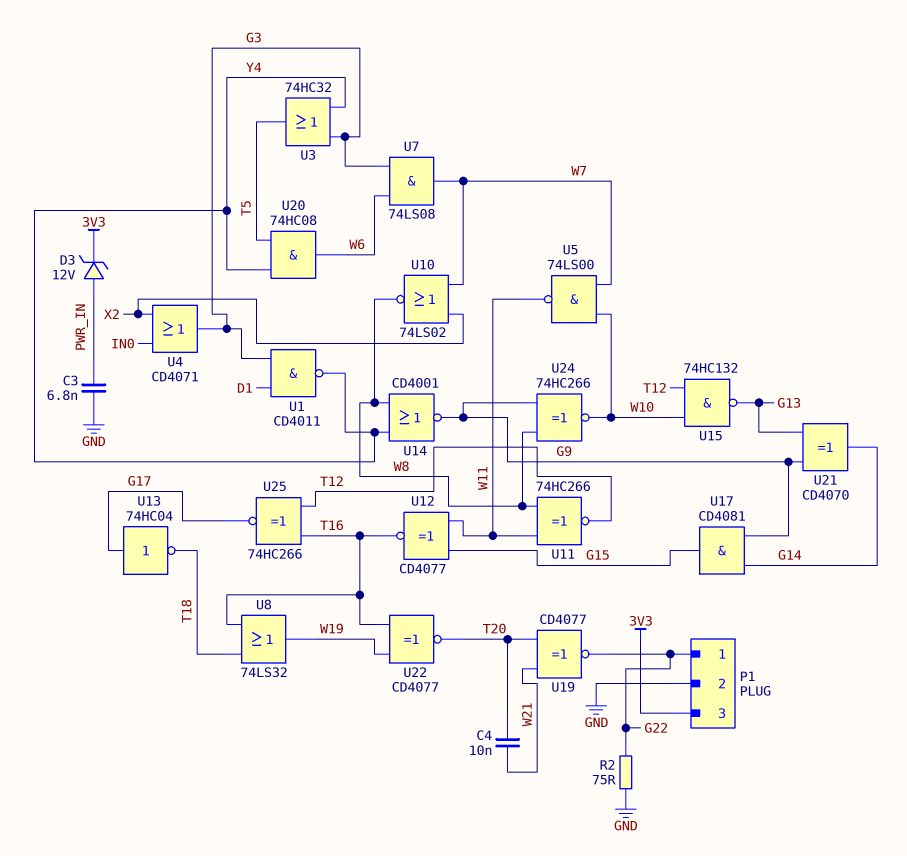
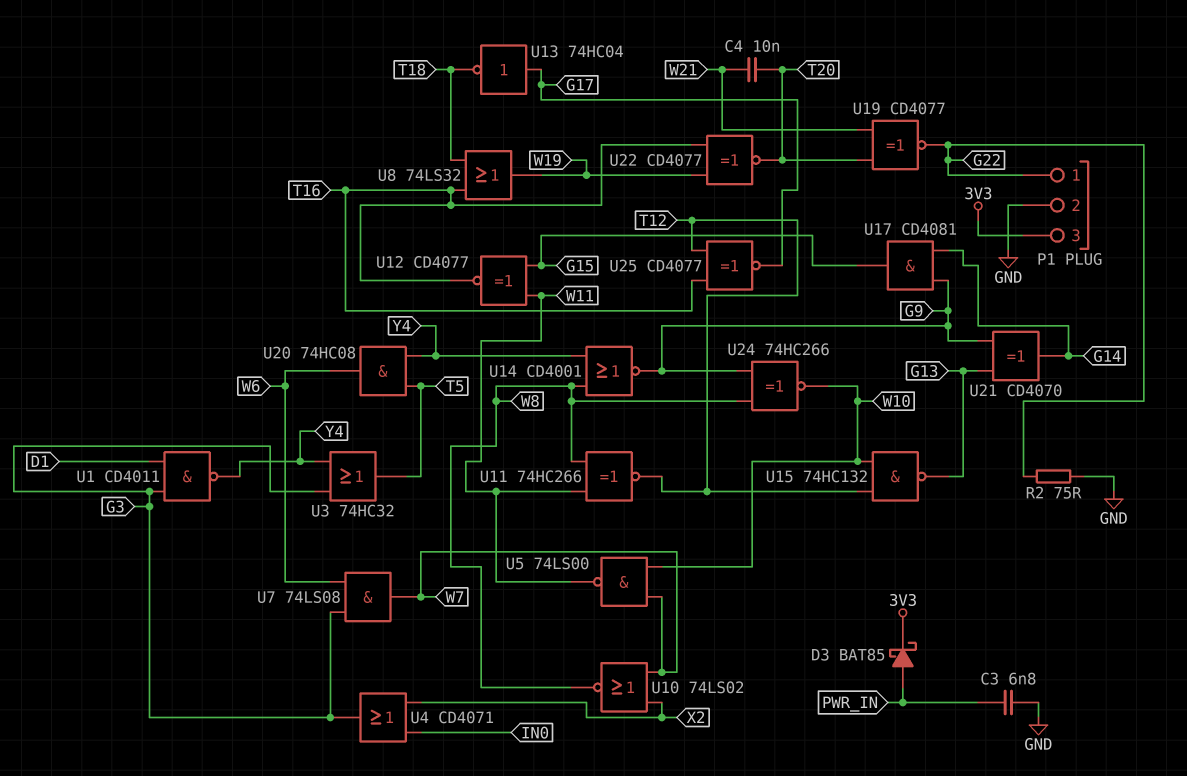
D3: zener 12V (A PWR_IN, K 3V3) -> schottky BAT85 (A PWR_IN, K 3V3)
U25: XNOR 74HC266 (in T12, in T16, out G17) -> XNOR CD4077 (in T12, in T16, out G17)

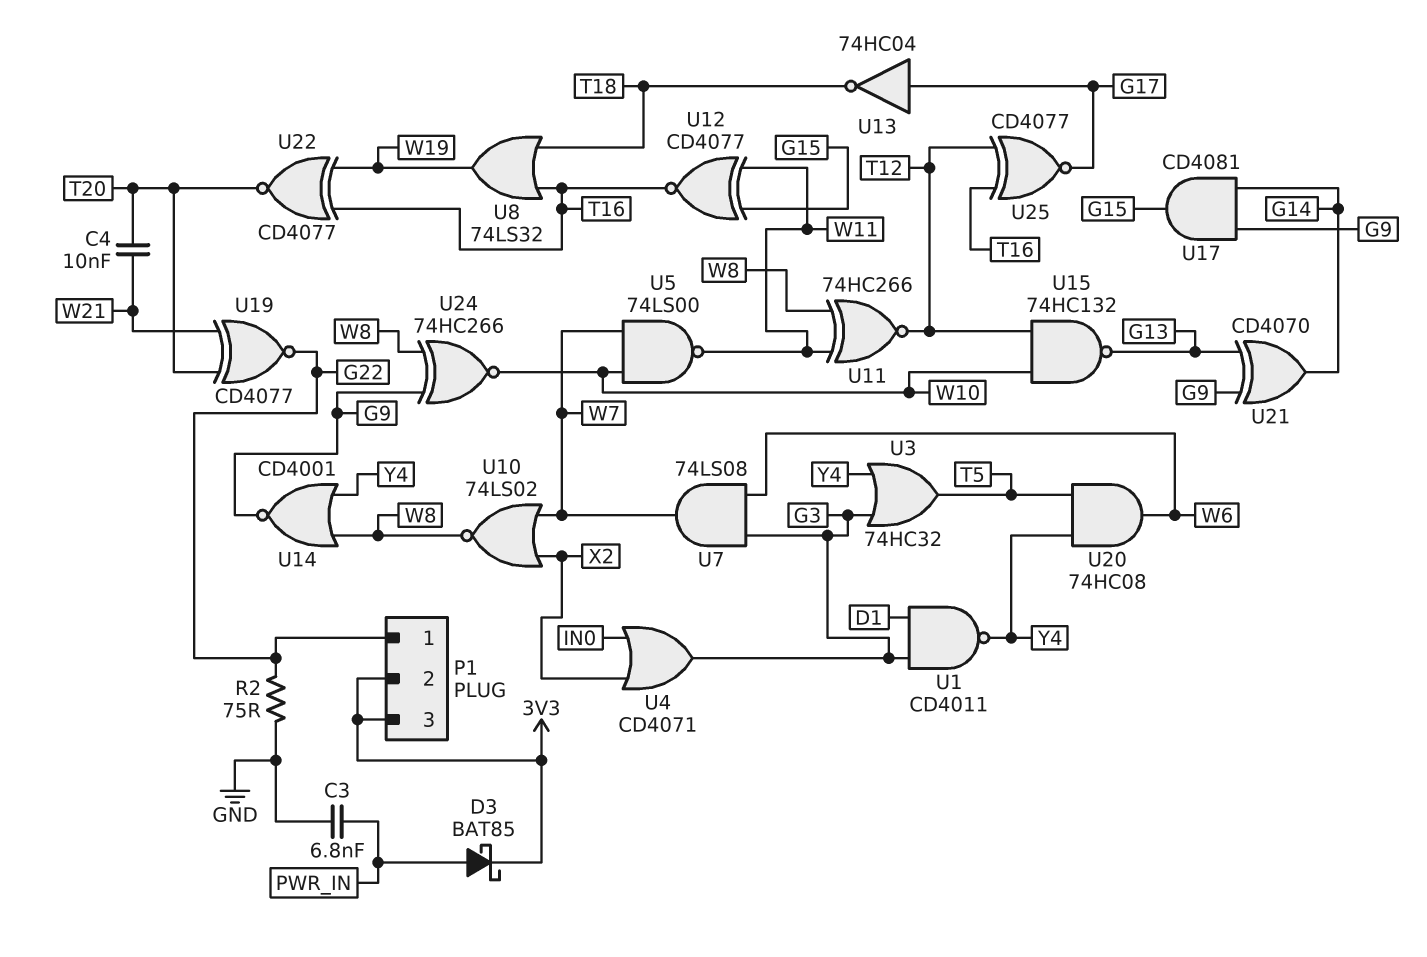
P1 pin 2: GND -> 3V3

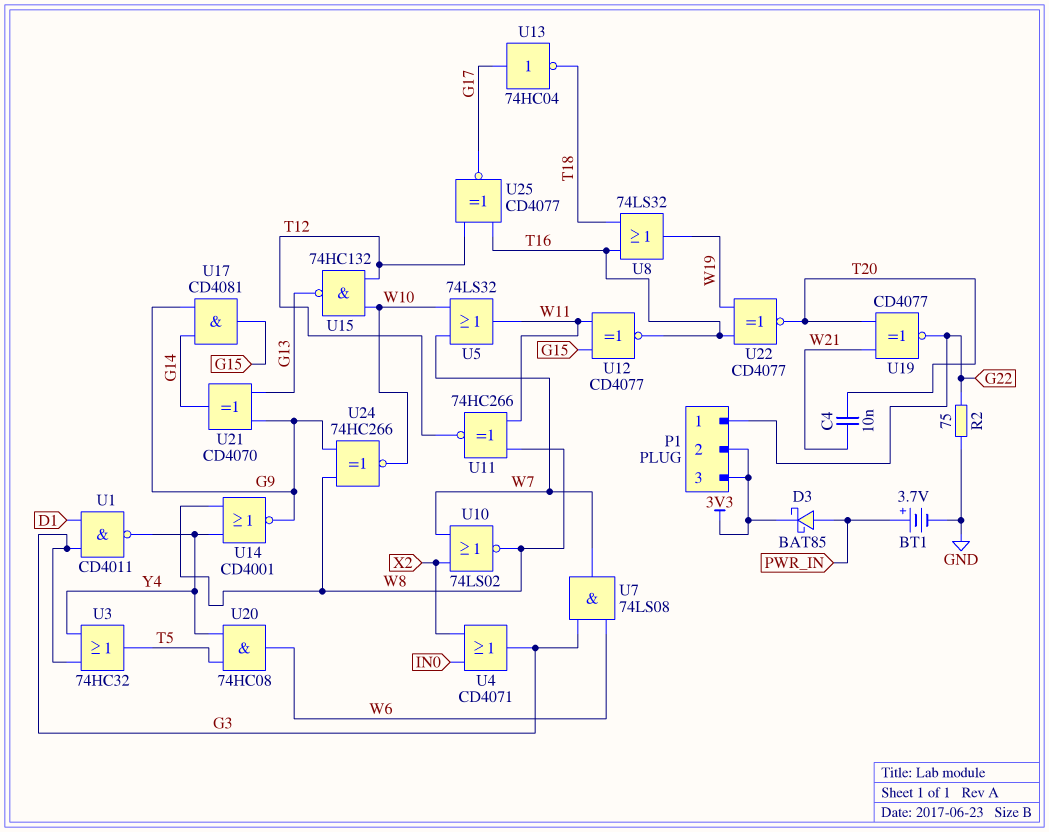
BT1: none -> 3.7V (plus PWR_IN, minus GND)
C3: 6.8nF (GND, PWR_IN) -> none
U5: NAND 74LS00 (in W7, in W10, out W11) -> OR 74LS32 (in W7, in W10, out W11)

